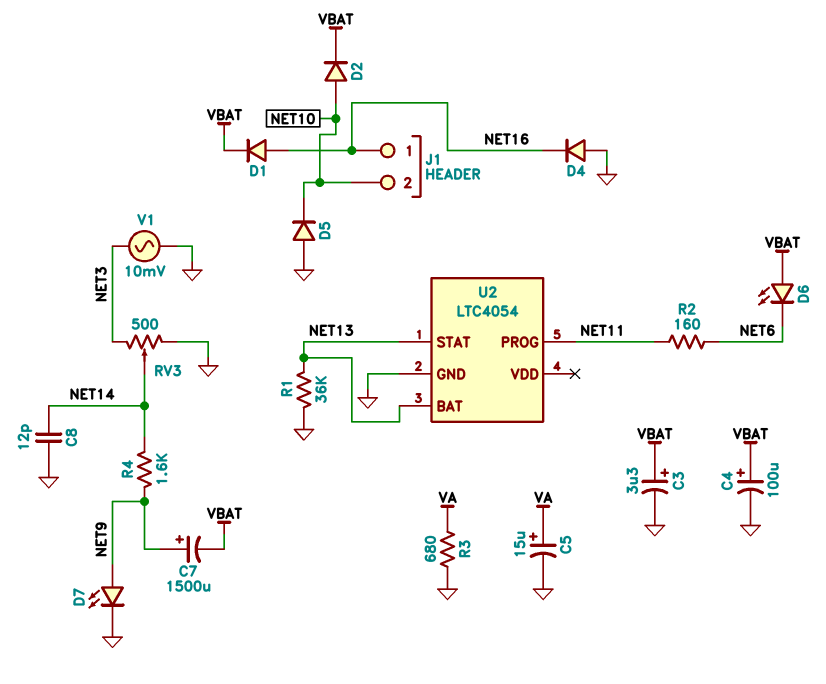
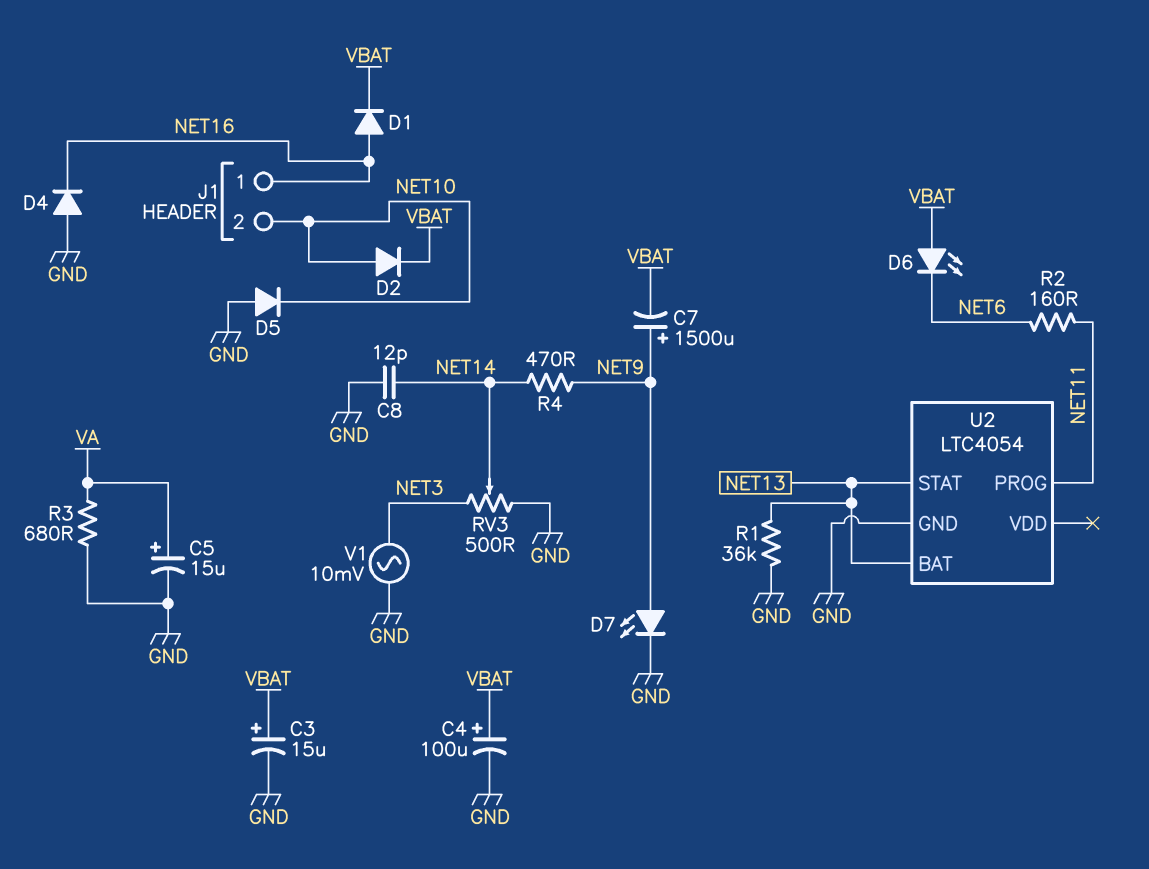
C3: 3.3uF (plus VBAT, minus GND) -> 15uF (plus VBAT, minus GND)
R4: 1.6k (NET9, NET14) -> 470 (NET9, NET14)

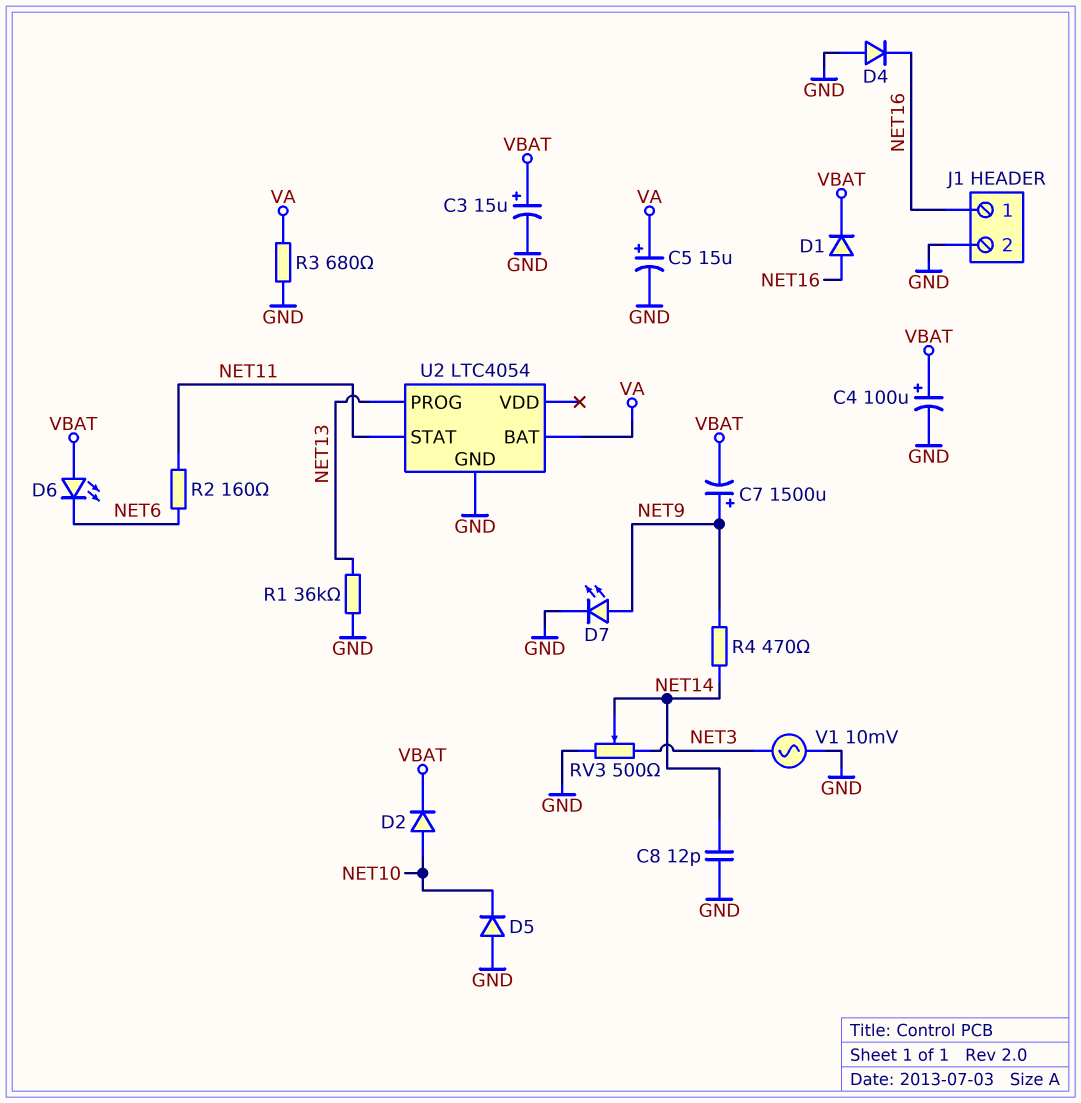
J1 pin 2: NET10 -> GND
U2 pin BAT: NET13 -> VA
U2 pin PROG: NET11 -> NET13
U2 pin STAT: NET13 -> NET11

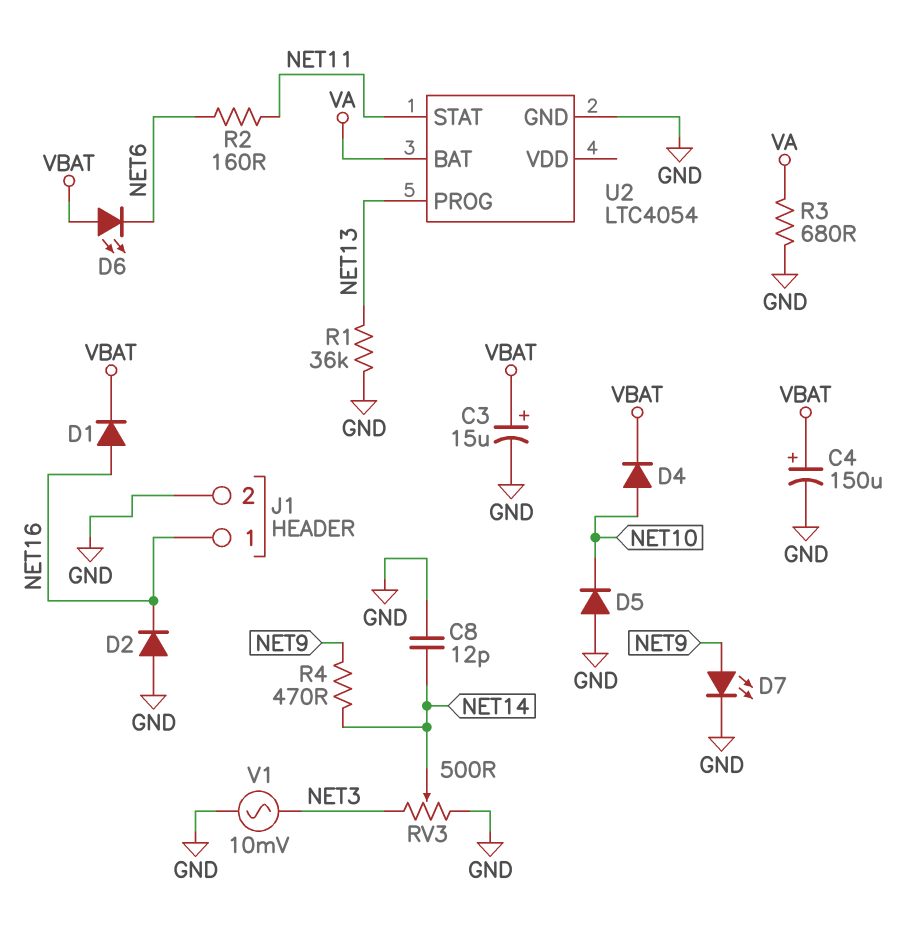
C4: 100uF (plus VBAT, minus GND) -> 150uF (plus VBAT, minus GND)
C5: 15uF (plus VA, minus GND) -> none
C7: 1500uF (plus NET9, minus VBAT) -> none
D2: diode (A NET10, K VBAT) -> diode (A GND, K NET16)
D4: diode (A GND, K NET16) -> diode (A NET10, K VBAT)

